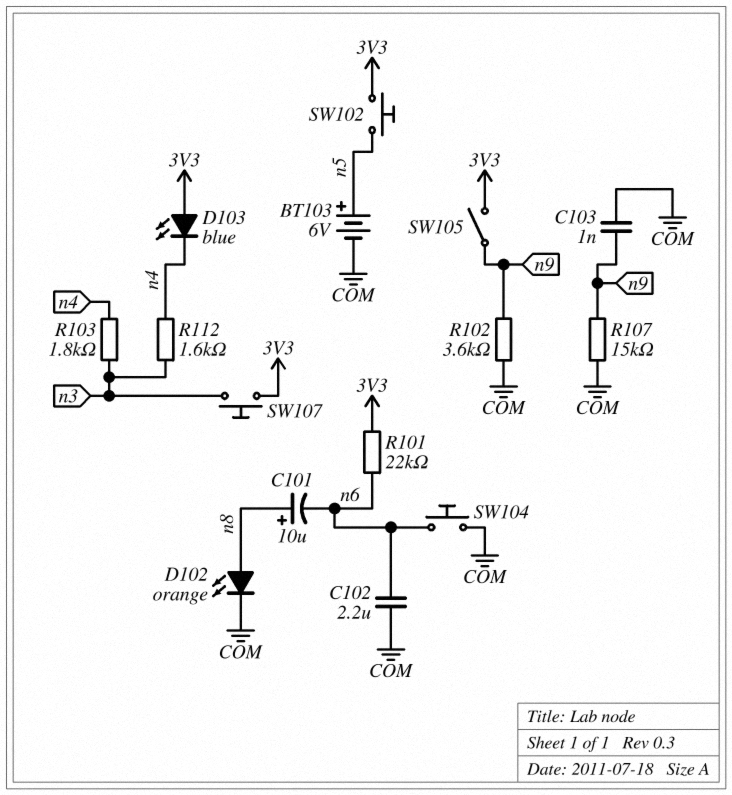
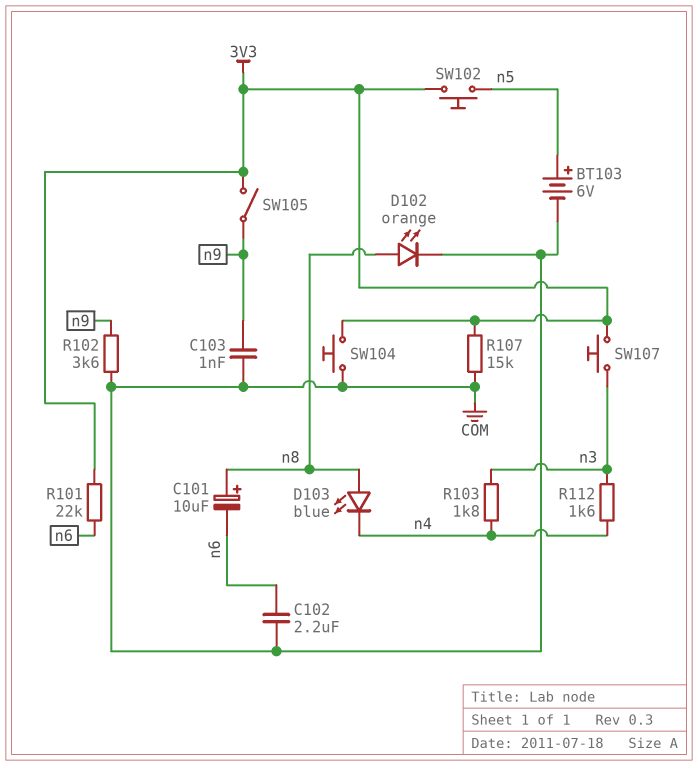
D103: LED blue (A 3V3, K n4) -> LED blue (A n8, K n4)
R107: 15k (COM, n9) -> 15k (3V3, COM)
SW104: button (COM, n6) -> button (3V3, COM)

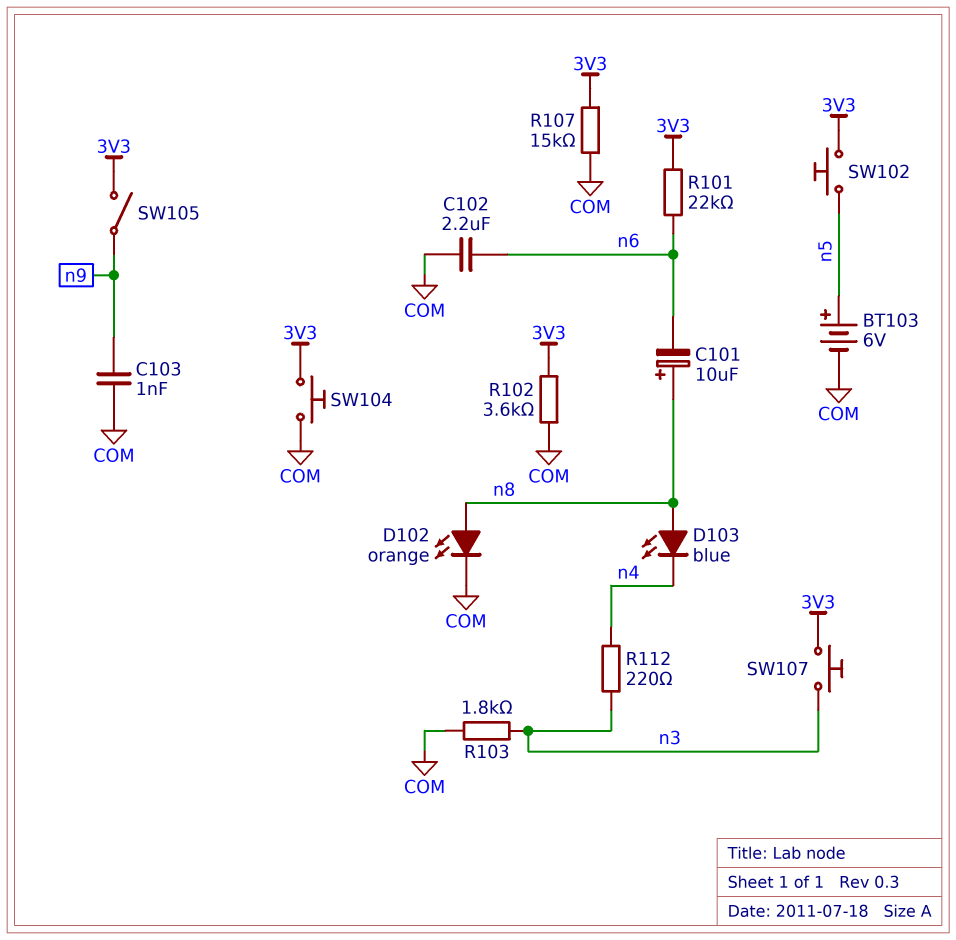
R102: 3.6k (COM, n9) -> 3.6k (3V3, COM)
R103: 1.8k (n3, n4) -> 1.8k (COM, n3)
R112: 1.6k (n3, n4) -> 220 (n3, n4)

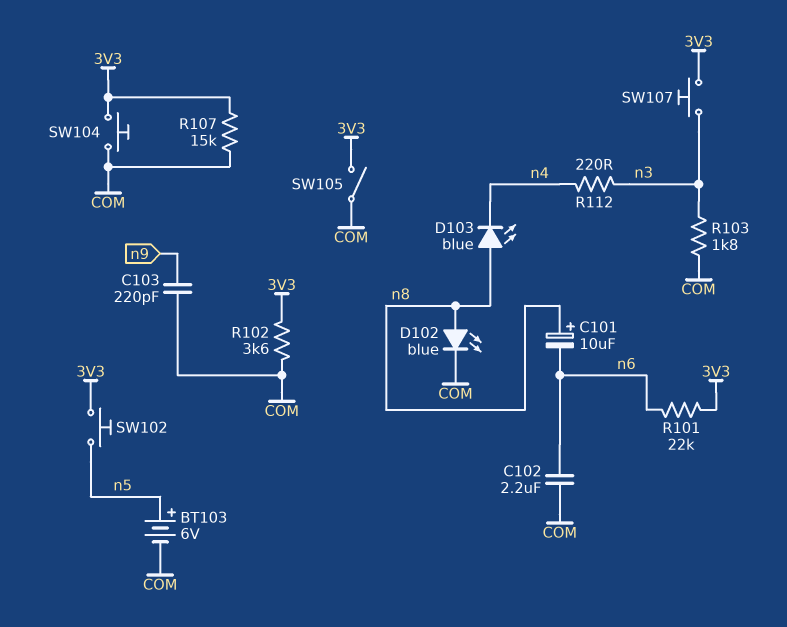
C103: 1nF (COM, n9) -> 220pF (COM, n9)
D102: LED orange (A n8, K COM) -> LED blue (A n8, K COM)
SW105: switch (3V3, n9) -> switch (3V3, COM)

